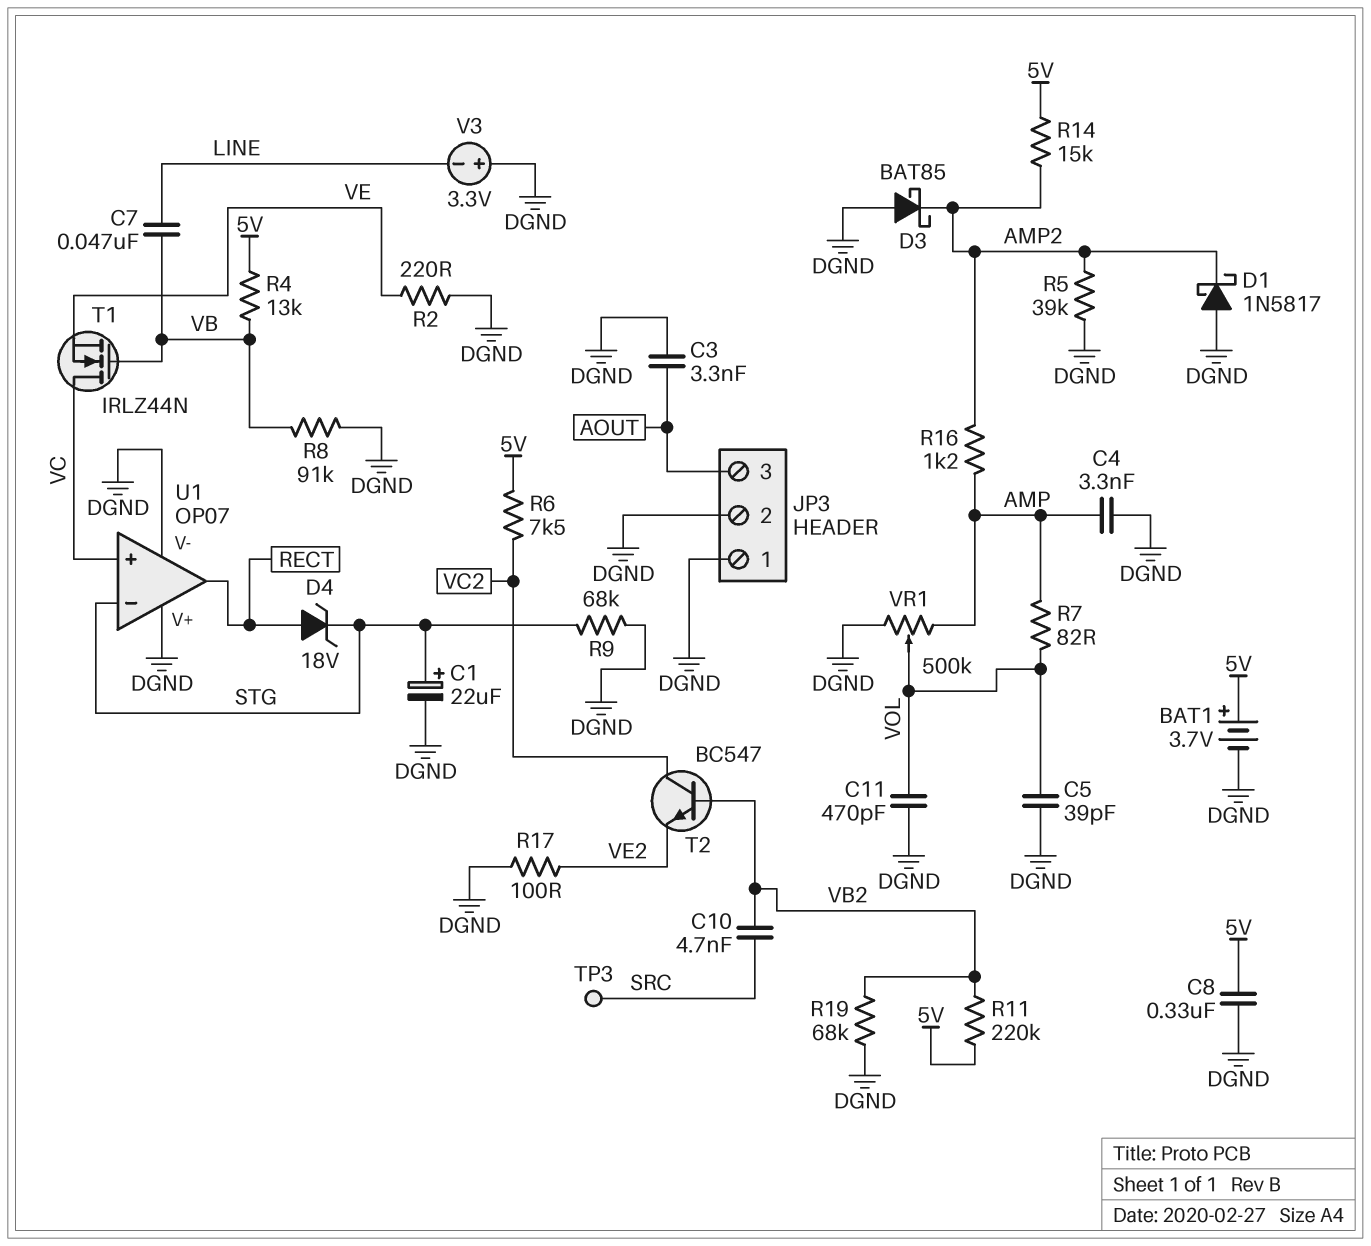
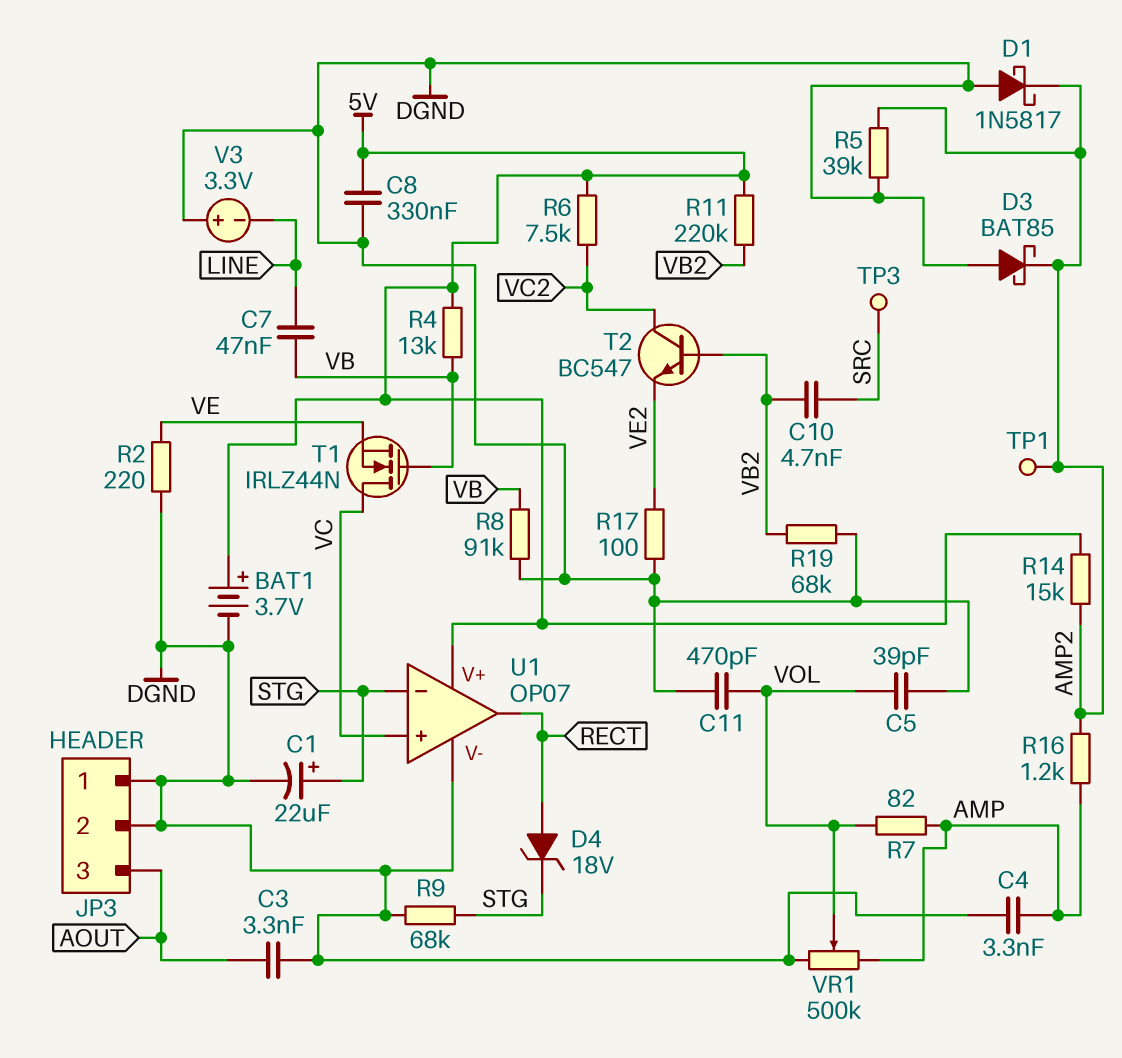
TP1: none -> test point (AMP2)
U1 pin V+: DGND -> 5V

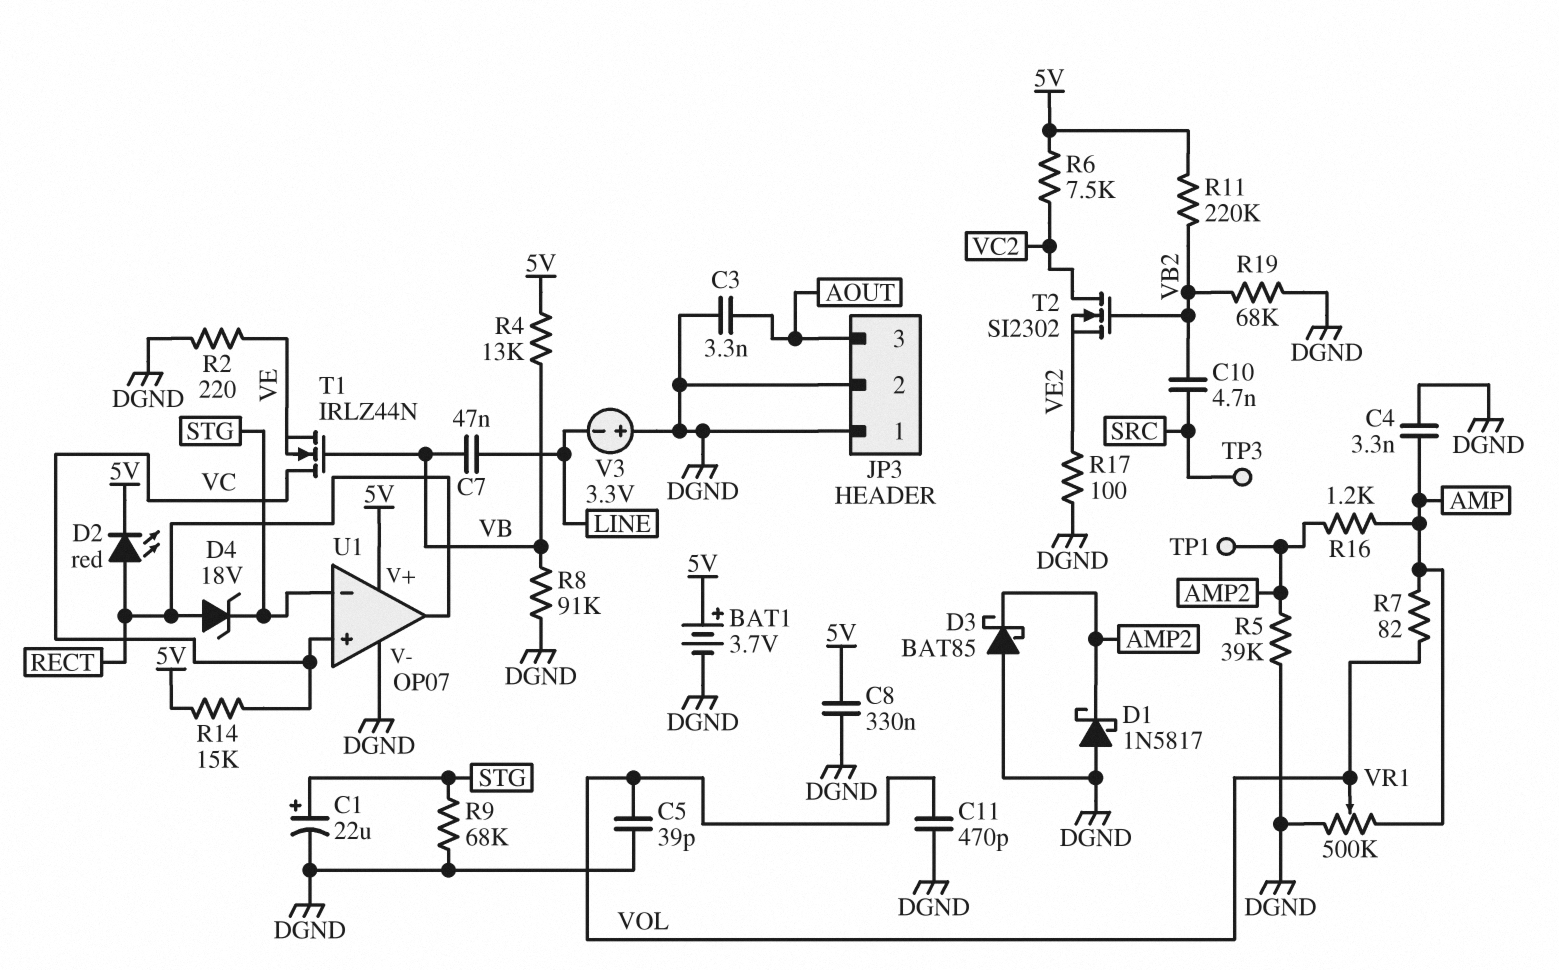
D2: none -> LED red (A RECT, K 5V)
R14: 15k (5V, AMP2) -> 15k (5V, VC)
T2: NPN BC547 (B VB2, C VC2, E VE2) -> NMOS SI2302 (G VB2, D VC2, S VE2)

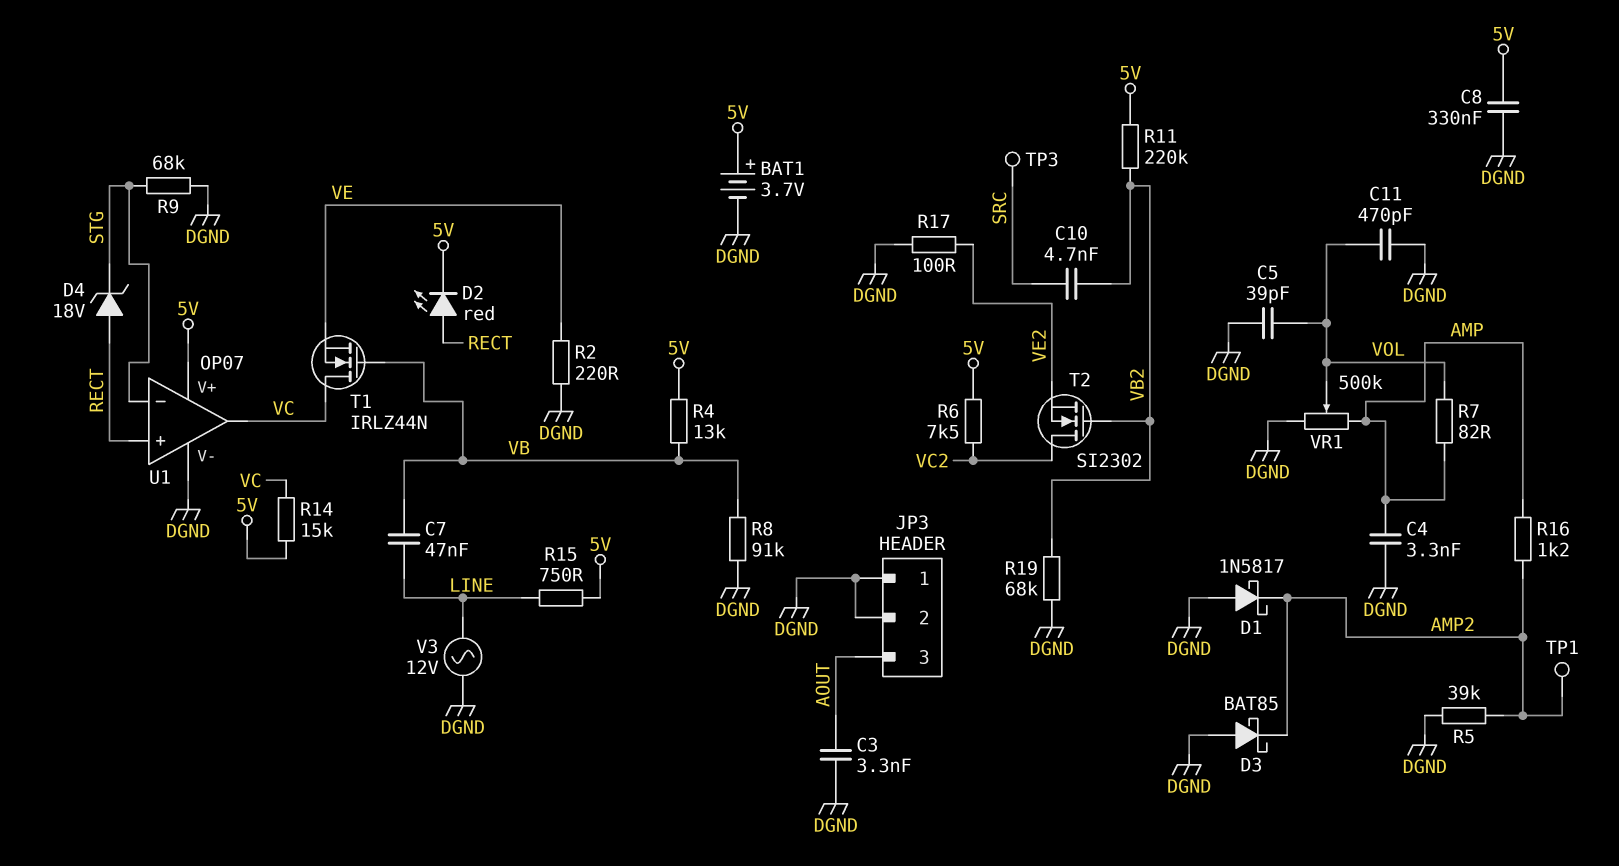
C1: 22uF (plus STG, minus DGND) -> none
R15: none -> 750 (5V, LINE)
U1 pin in+: VC -> RECT
U1 pin out: RECT -> VC
V3: 3.3V (plus DGND, minus LINE) -> AC 12V (DGND, LINE)

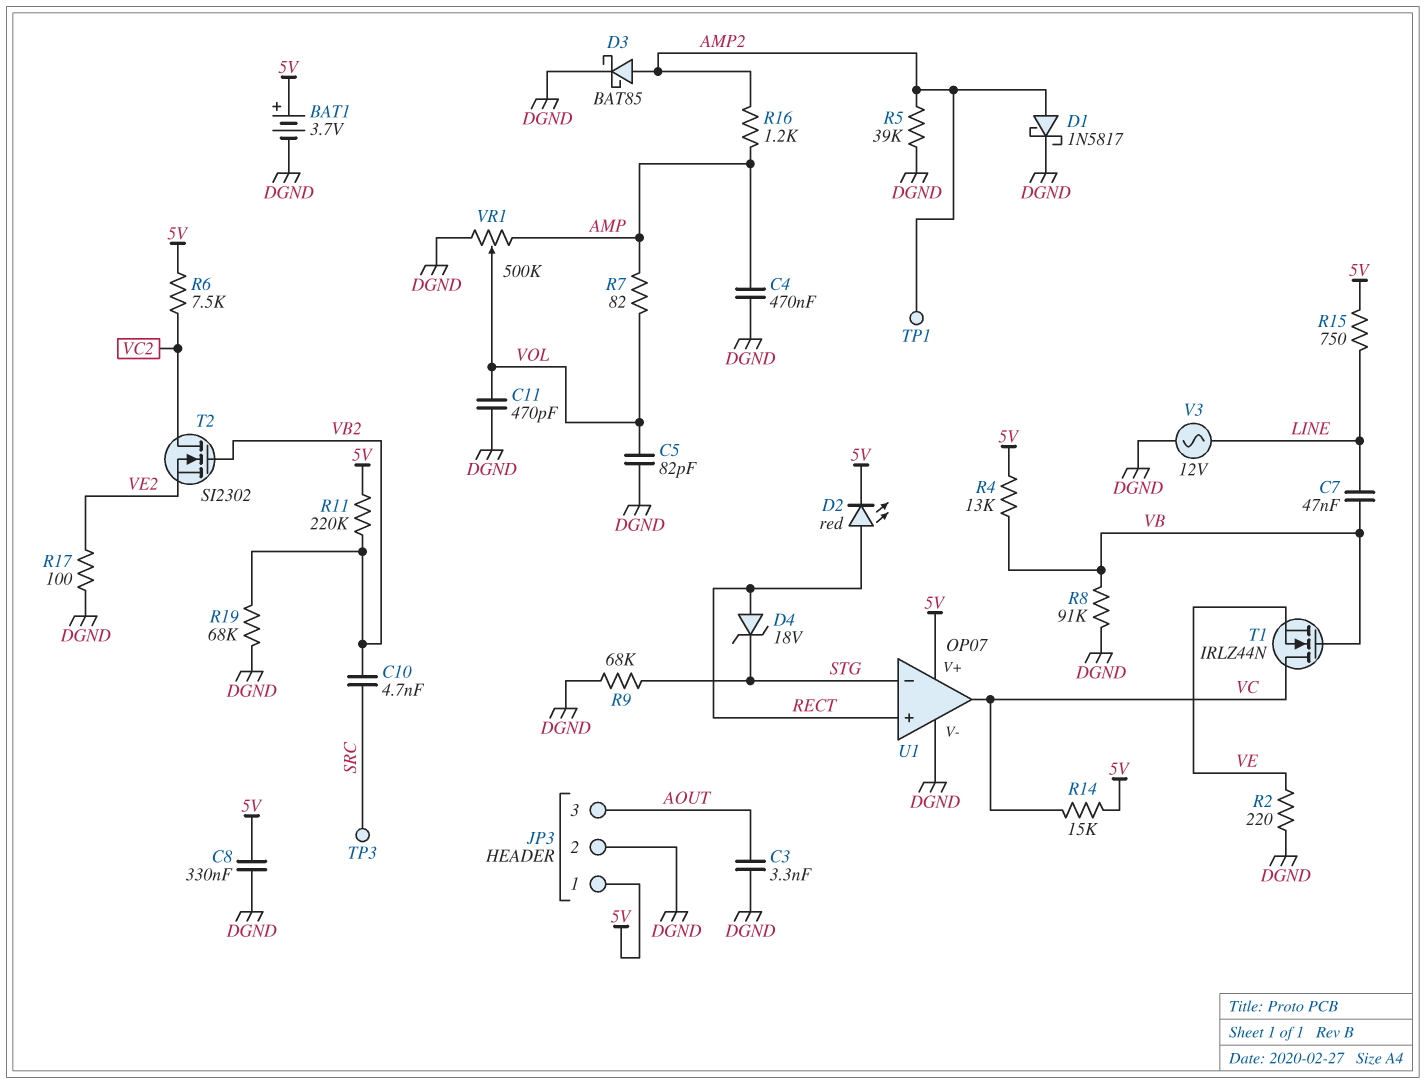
C4: 3.3nF (AMP, DGND) -> 470nF (AMP, DGND)
C5: 39pF (DGND, VOL) -> 82pF (DGND, VOL)
D1: schottky 1N5817 (A DGND, K AMP2) -> schottky 1N5817 (A AMP2, K DGND)
D3: schottky BAT85 (A DGND, K AMP2) -> schottky BAT85 (A AMP2, K DGND)
JP3 pin 1: DGND -> 5V

